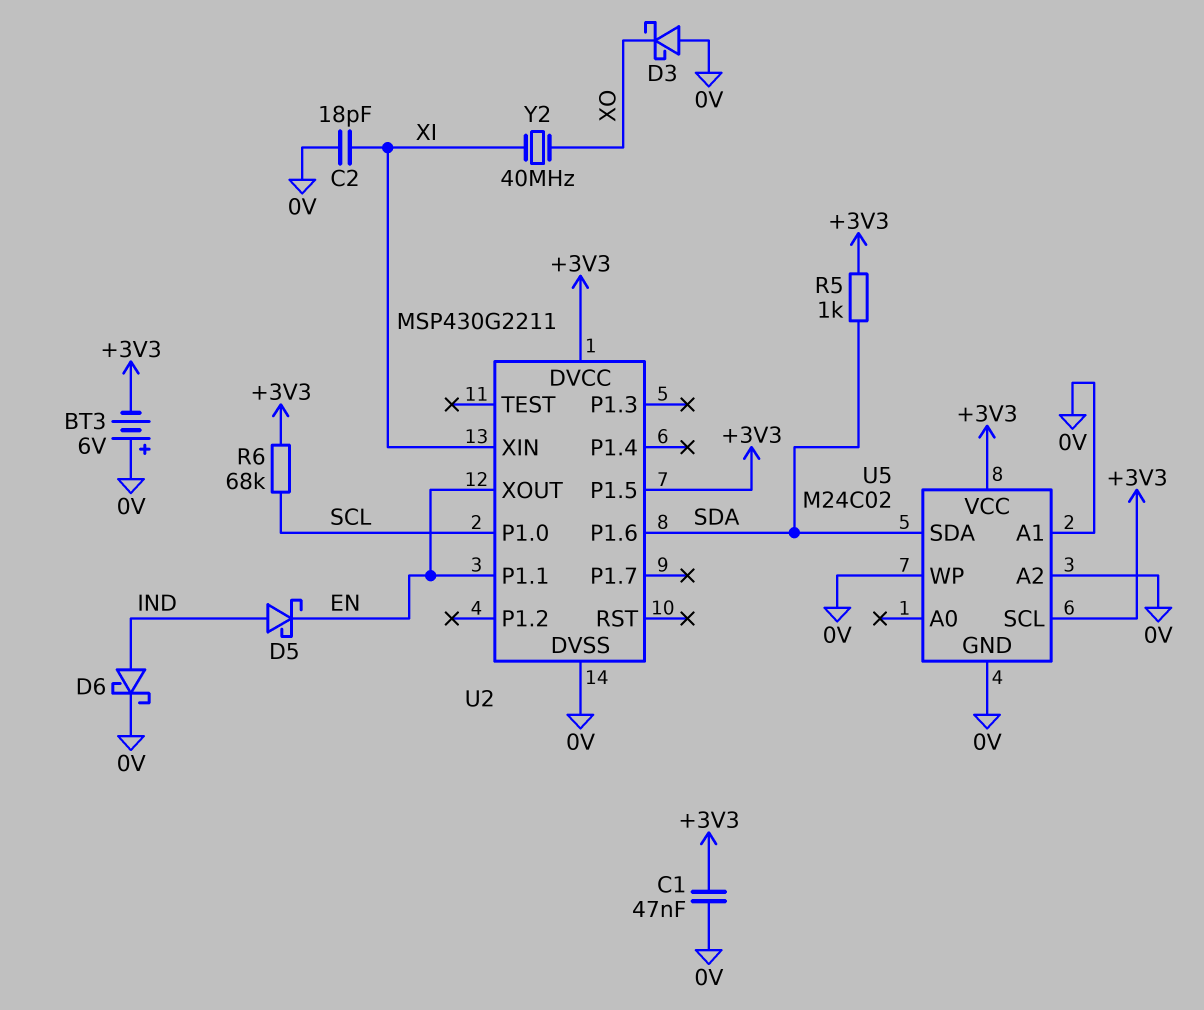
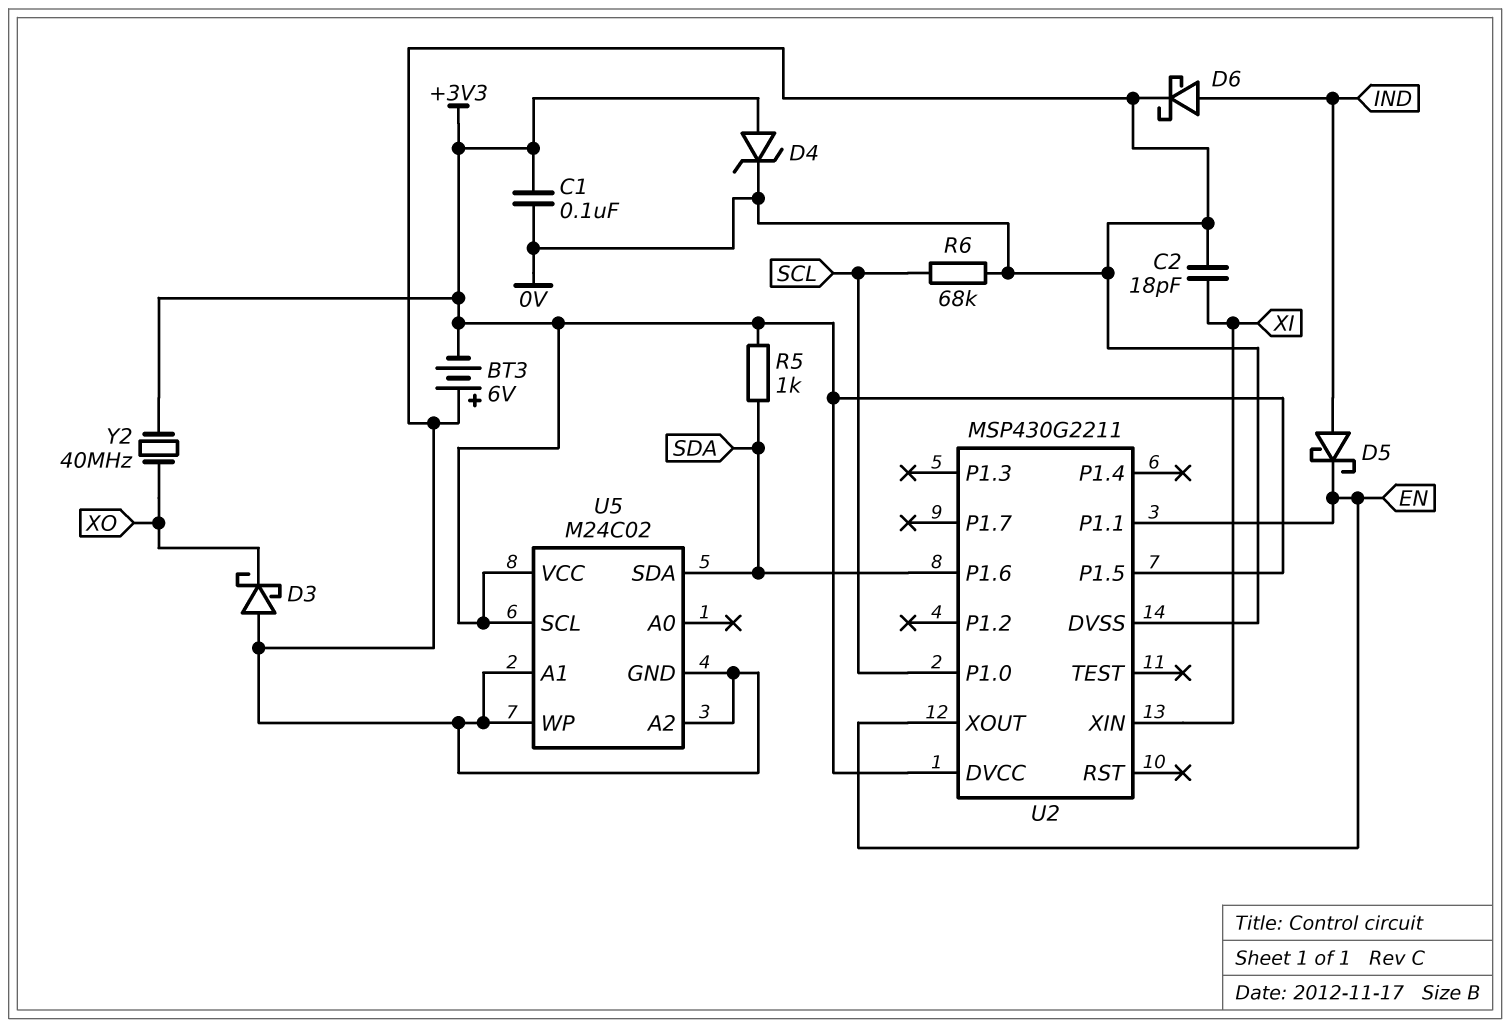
C1: 47nF (+3V3, 0V) -> 100nF (+3V3, 0V)
D4: none -> zener (A +3V3, K 0V)
R6: 68k (+3V3, SCL) -> 68k (0V, SCL)
Y2: 40MHz (XI, XO) -> 40MHz (+3V3, XO)

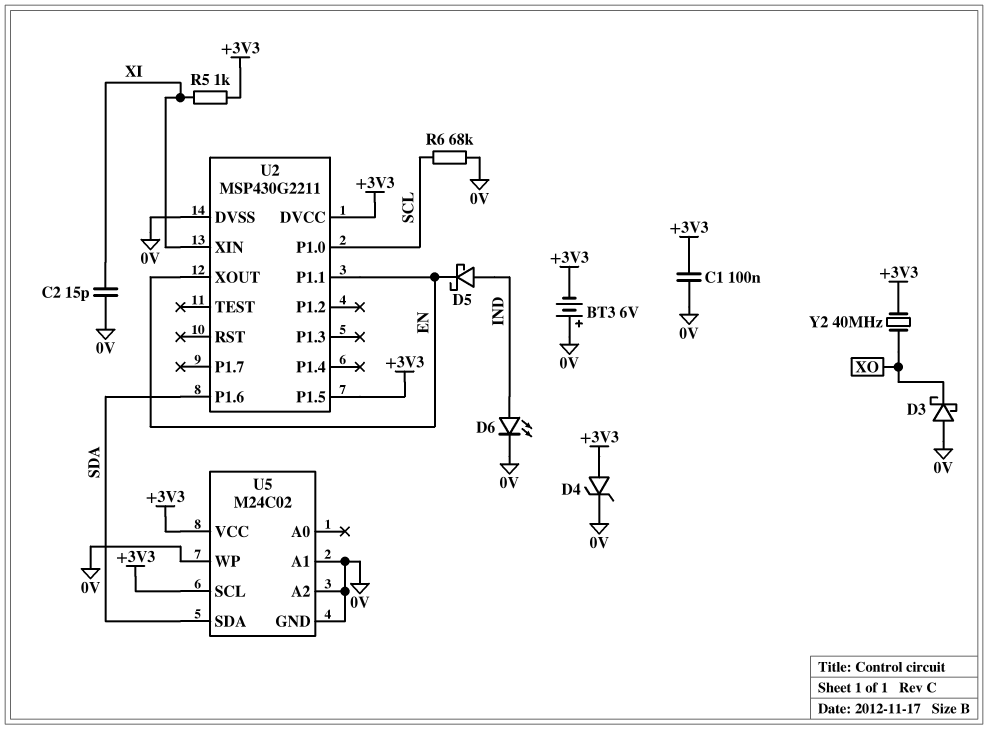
C2: 18pF (0V, XI) -> 15pF (0V, XI)
D6: schottky (A IND, K 0V) -> LED (A IND, K 0V)
R5: 1k (+3V3, SDA) -> 1k (+3V3, XI)

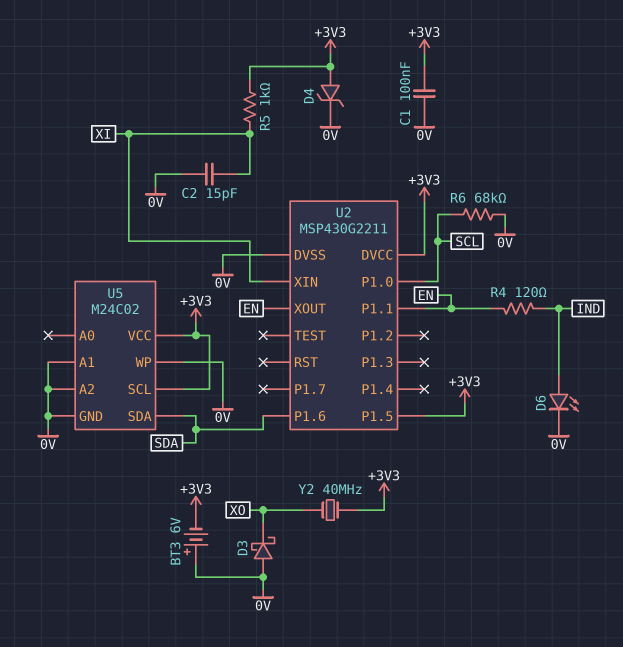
D5: schottky (A IND, K EN) -> none
R4: none -> 120 (EN, IND)

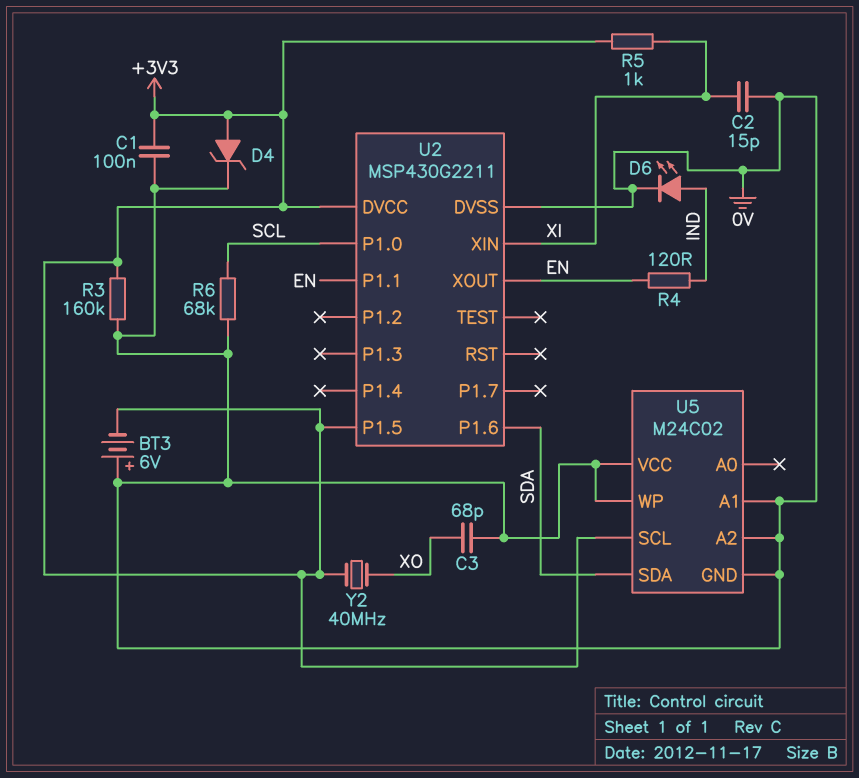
C3: none -> 68pF (0V, XO)
D3: schottky (A 0V, K XO) -> none
R3: none -> 160k (+3V3, 0V)
U5 pin VCC: +3V3 -> 0V

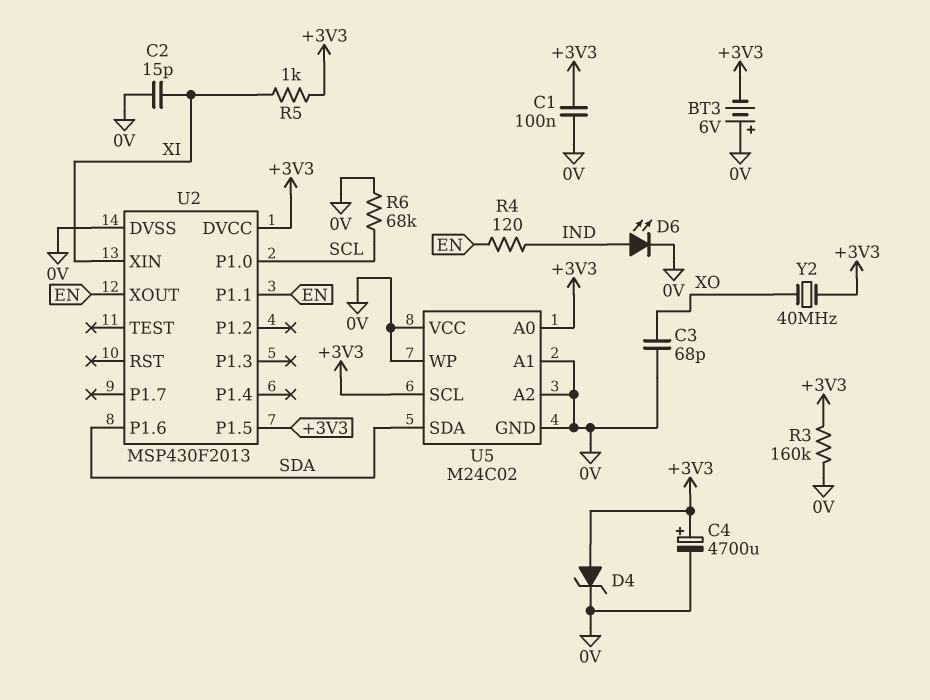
C4: none -> 4700uF (plus +3V3, minus 0V)
U2: MSP430G2211 -> MSP430F2013
U5 pin A0: none -> +3V3

